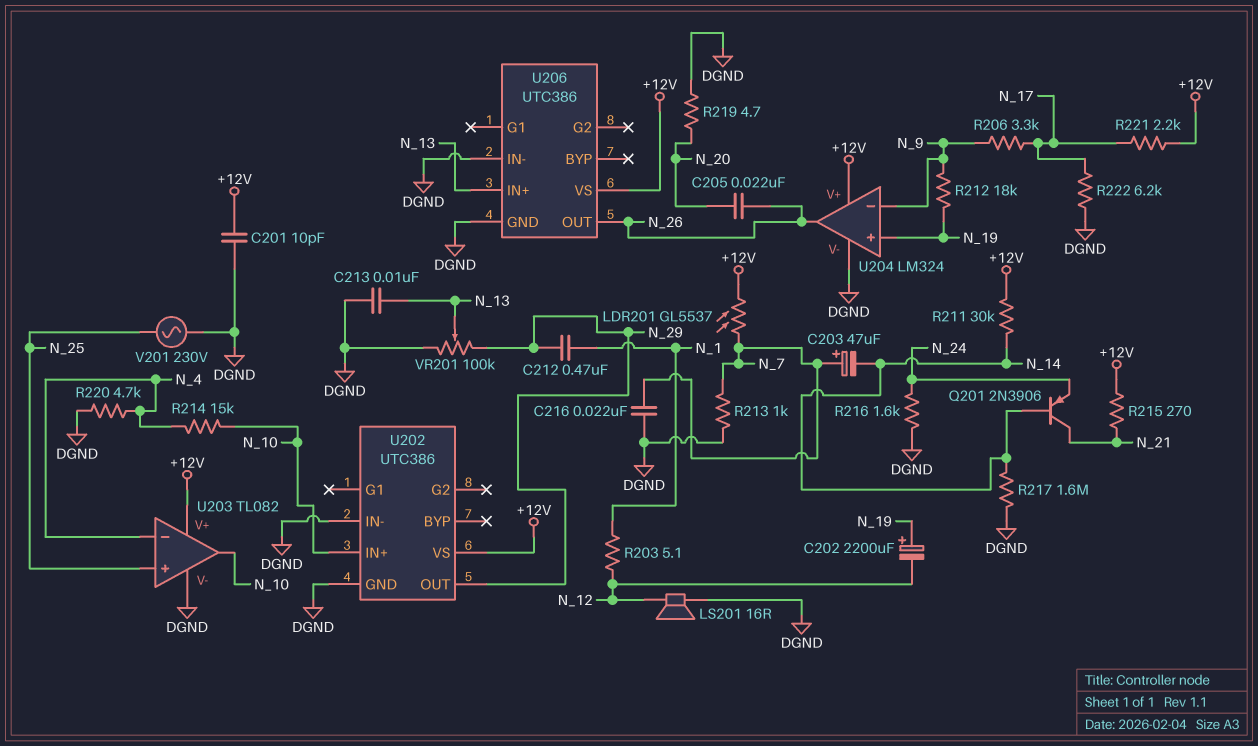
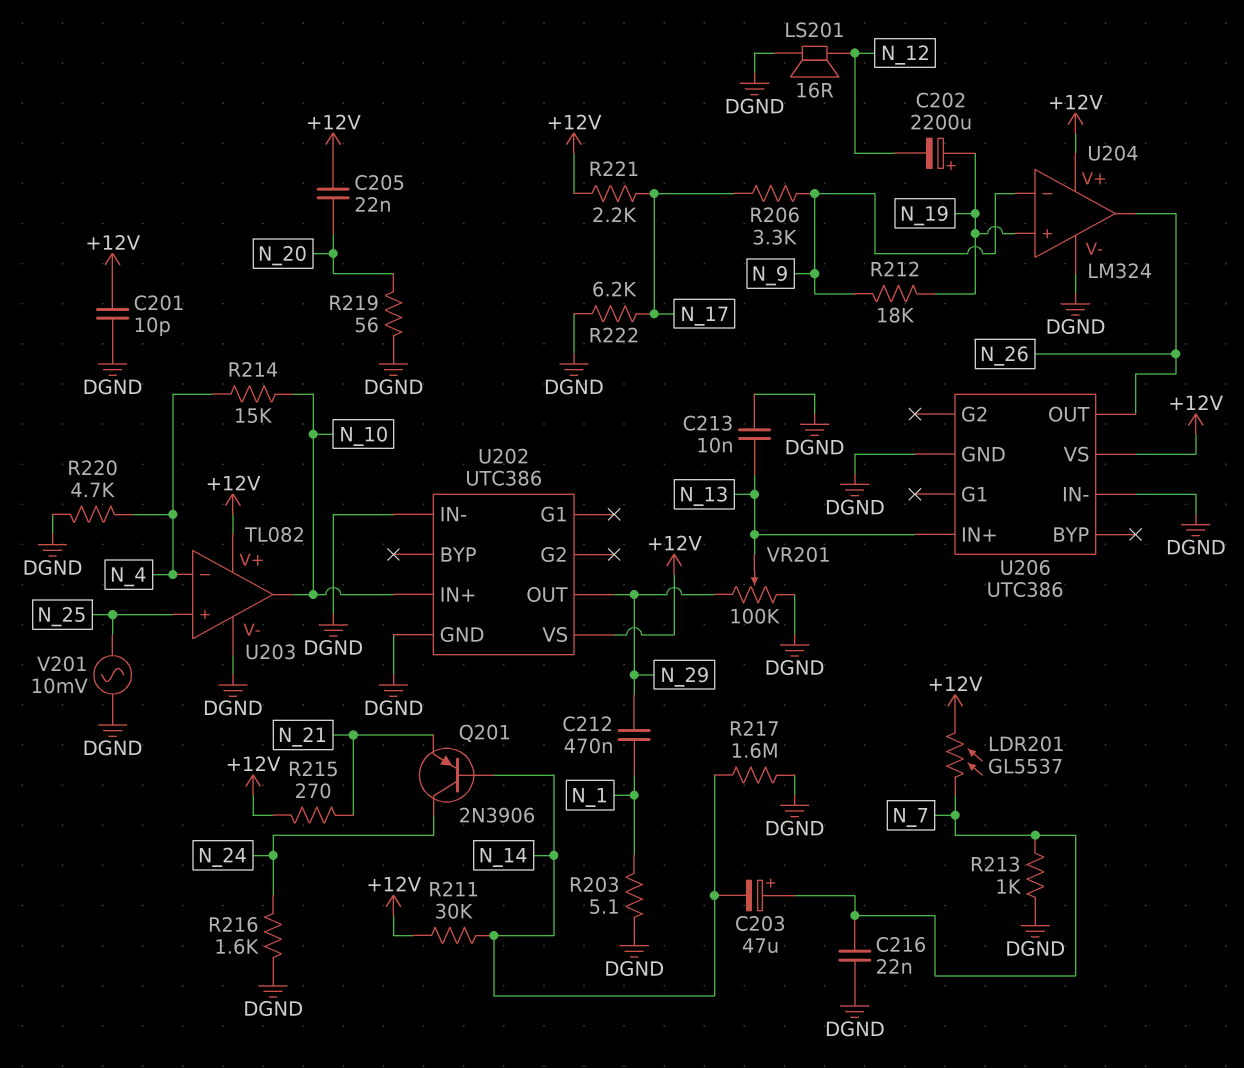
C205: 22nF (N_20, N_26) -> 22nF (+12V, N_20)
Q201: PNP 2N3906 (B N_14, C N_21, E N_24) -> PNP 2N3906 (B N_14, C N_24, E N_21)
R203: 5.1 (N_1, N_12) -> 5.1 (DGND, N_1)
R219: 4.7 (DGND, N_20) -> 56 (DGND, N_20)
V201: AC 230V (DGND, N_25) -> AC 10mV (DGND, N_25)

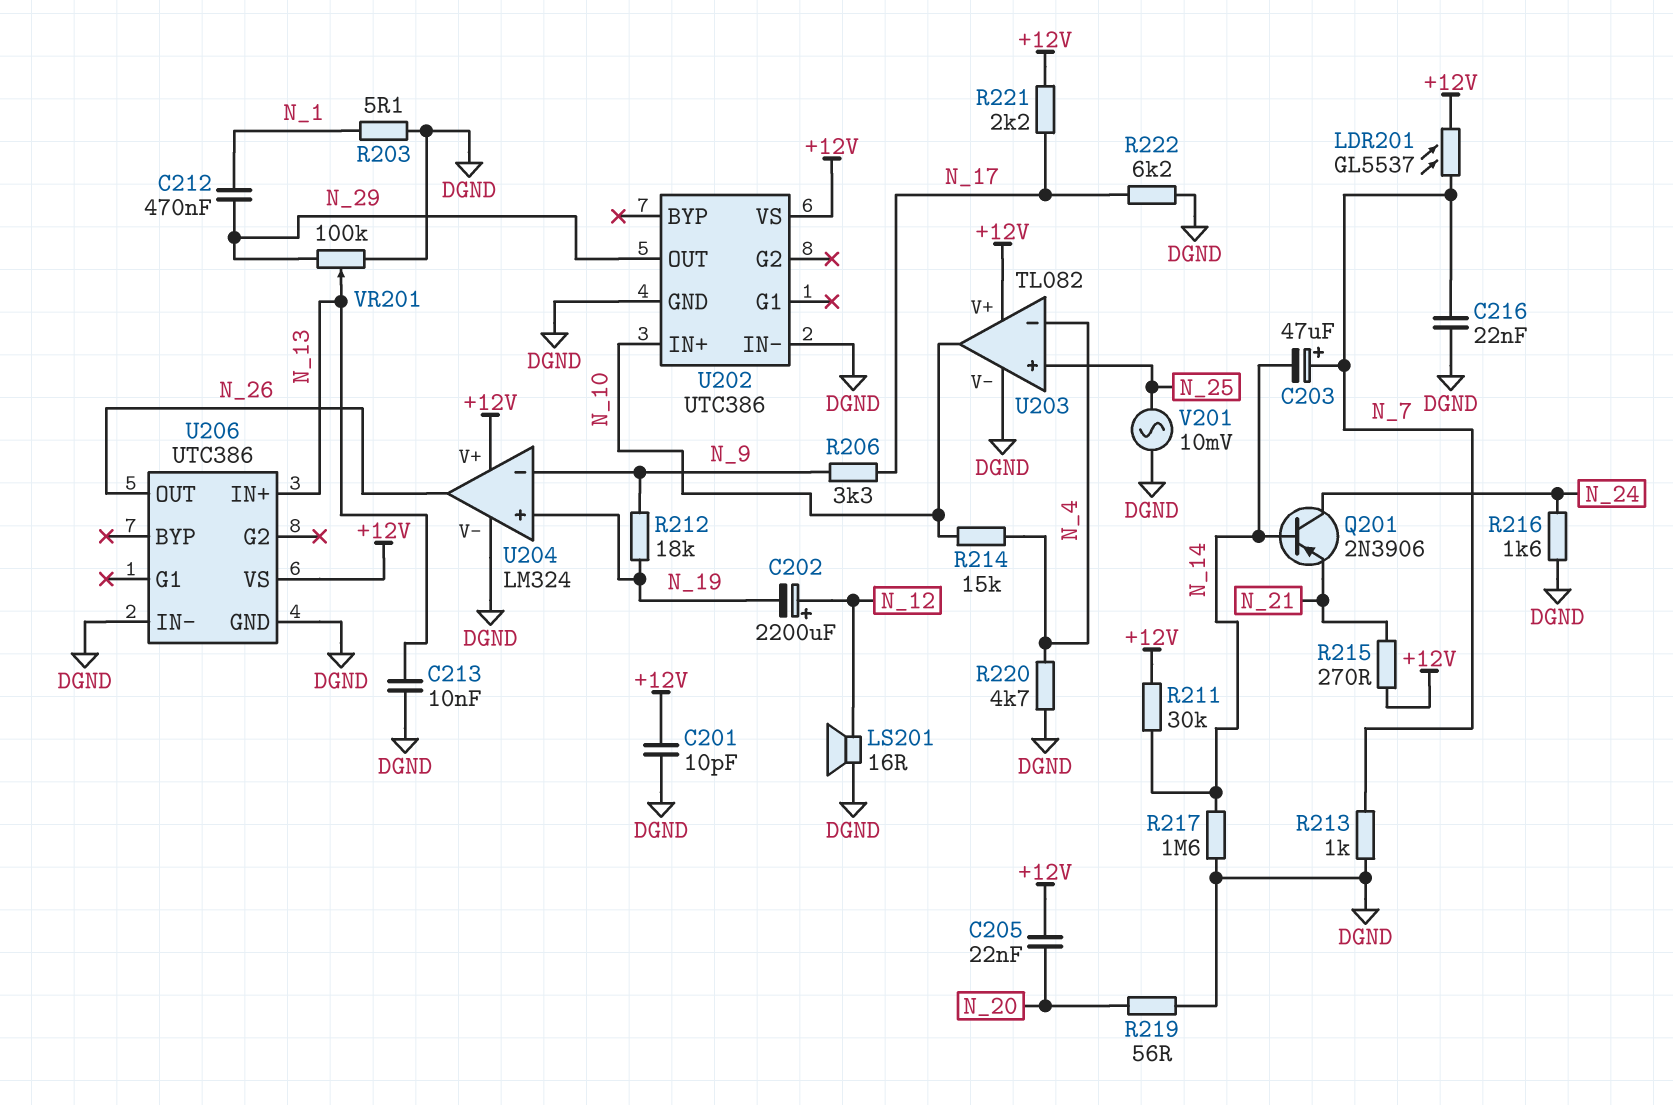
C202: 2200uF (plus N_19, minus N_12) -> 2200uF (plus N_12, minus N_19)

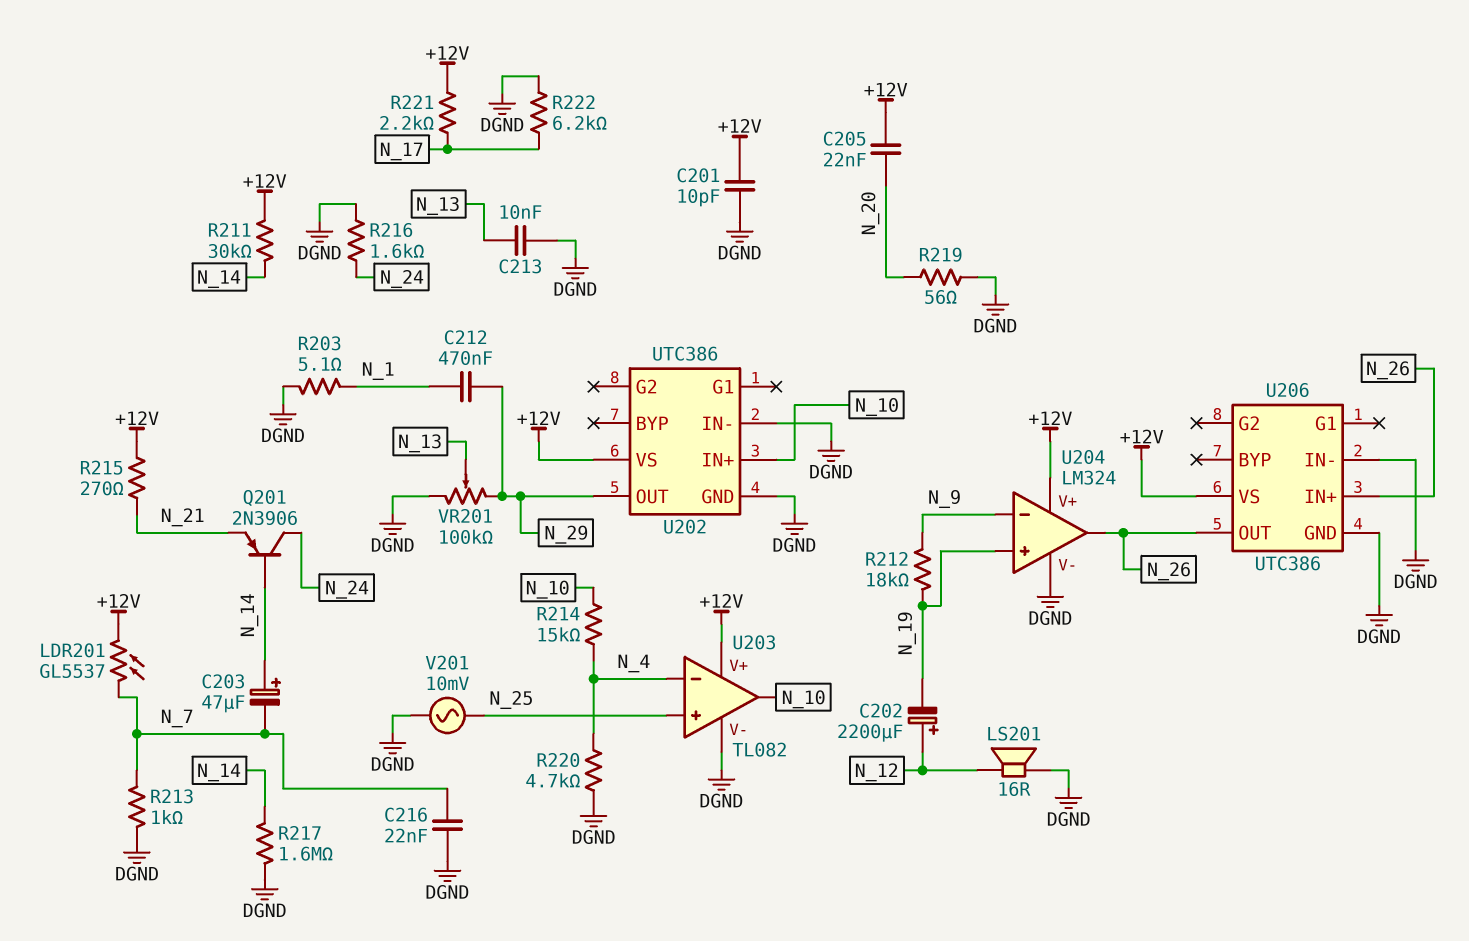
C203: 47uF (plus N_7, minus N_14) -> 47uF (plus N_14, minus N_7)
R206: 3.3k (N_9, N_17) -> none
U206 pin IN+: N_13 -> N_26

